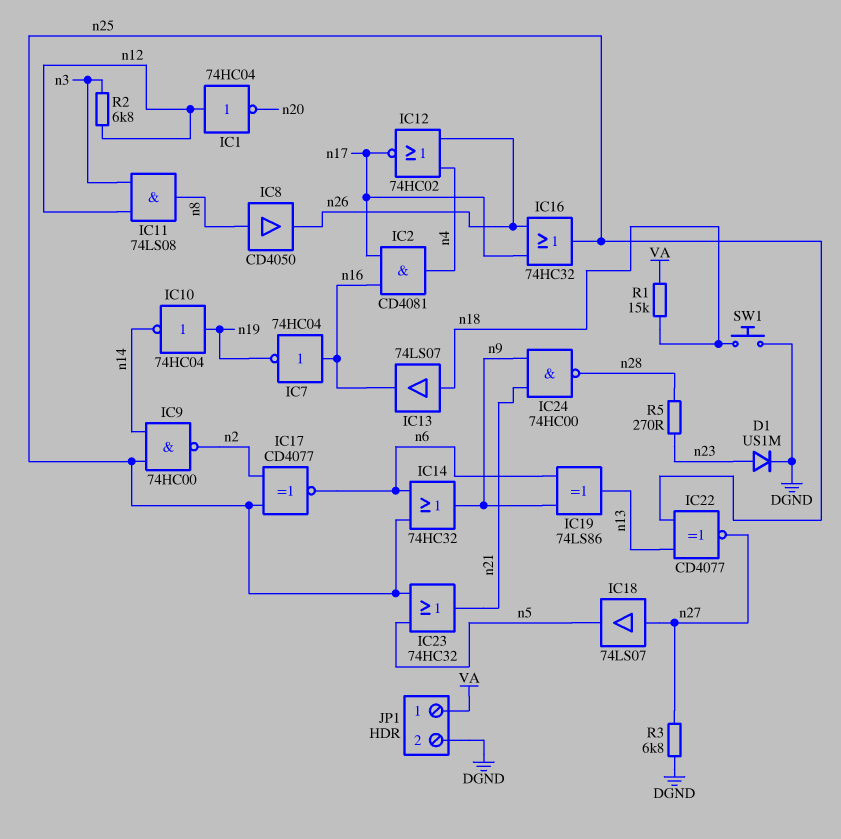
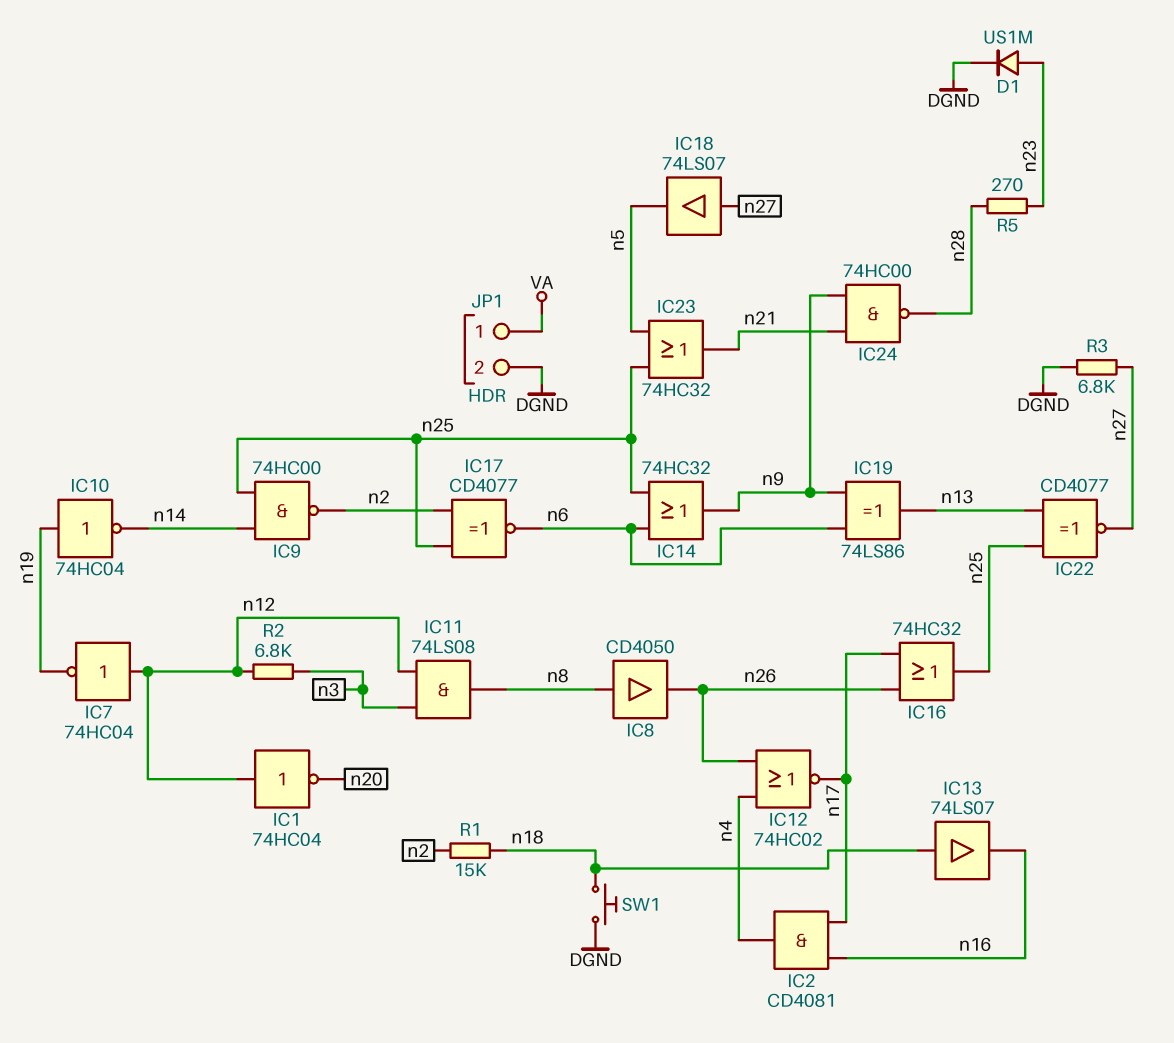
IC7: NOT 74HC04 (in n16, out n19) -> NOT 74HC04 (in n12, out n19)
R1: 15k (VA, n18) -> 15k (n2, n18)

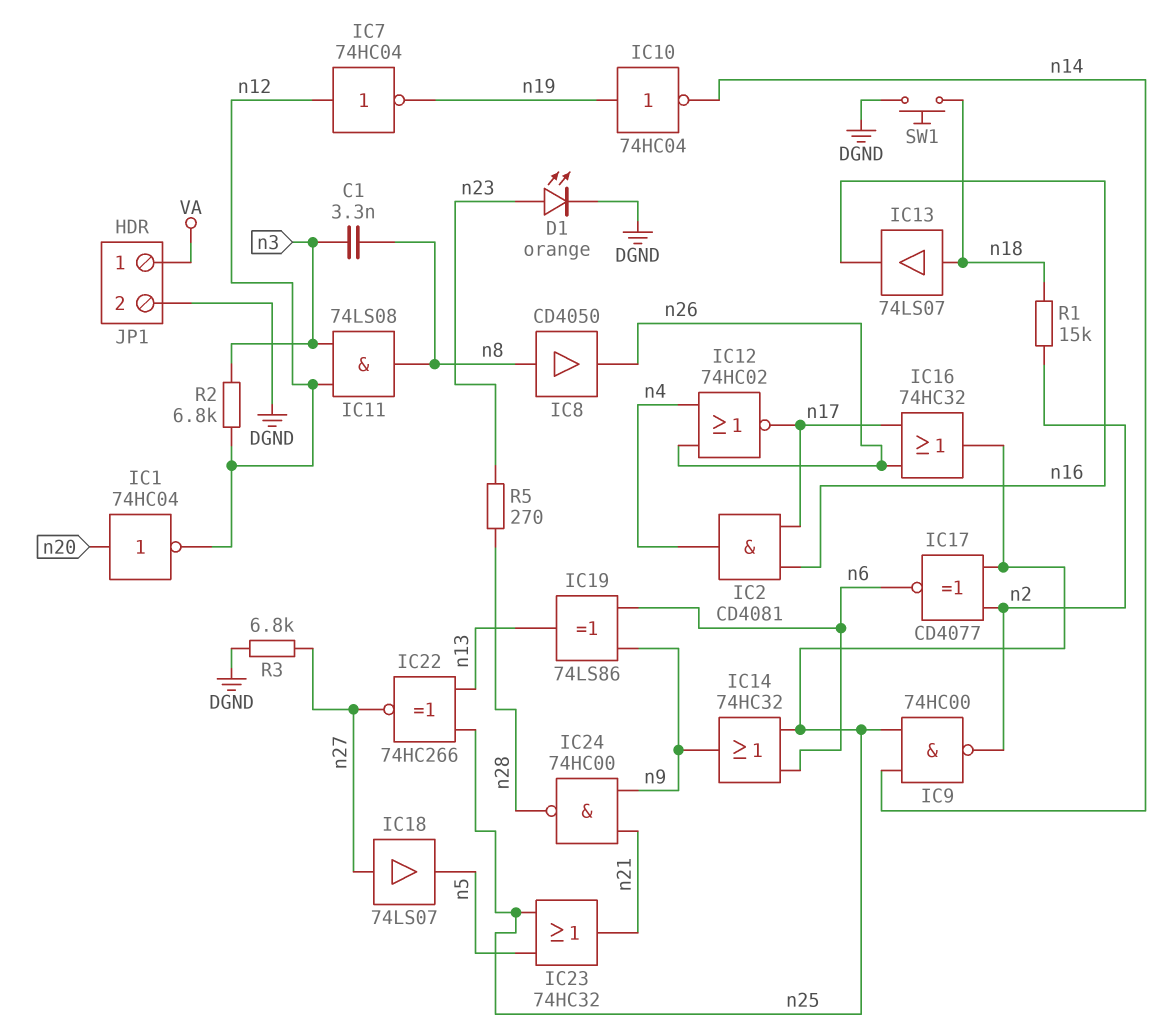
C1: none -> 3.3nF (n3, n8)
D1: diode US1M (A n23, K DGND) -> LED orange (A n23, K DGND)
IC1: NOT 74HC04 (in n12, out n20) -> NOT 74HC04 (in n20, out n12)
IC22: XNOR CD4077 (in n13, in n25, out n27) -> XNOR 74HC266 (in n13, in n25, out n27)

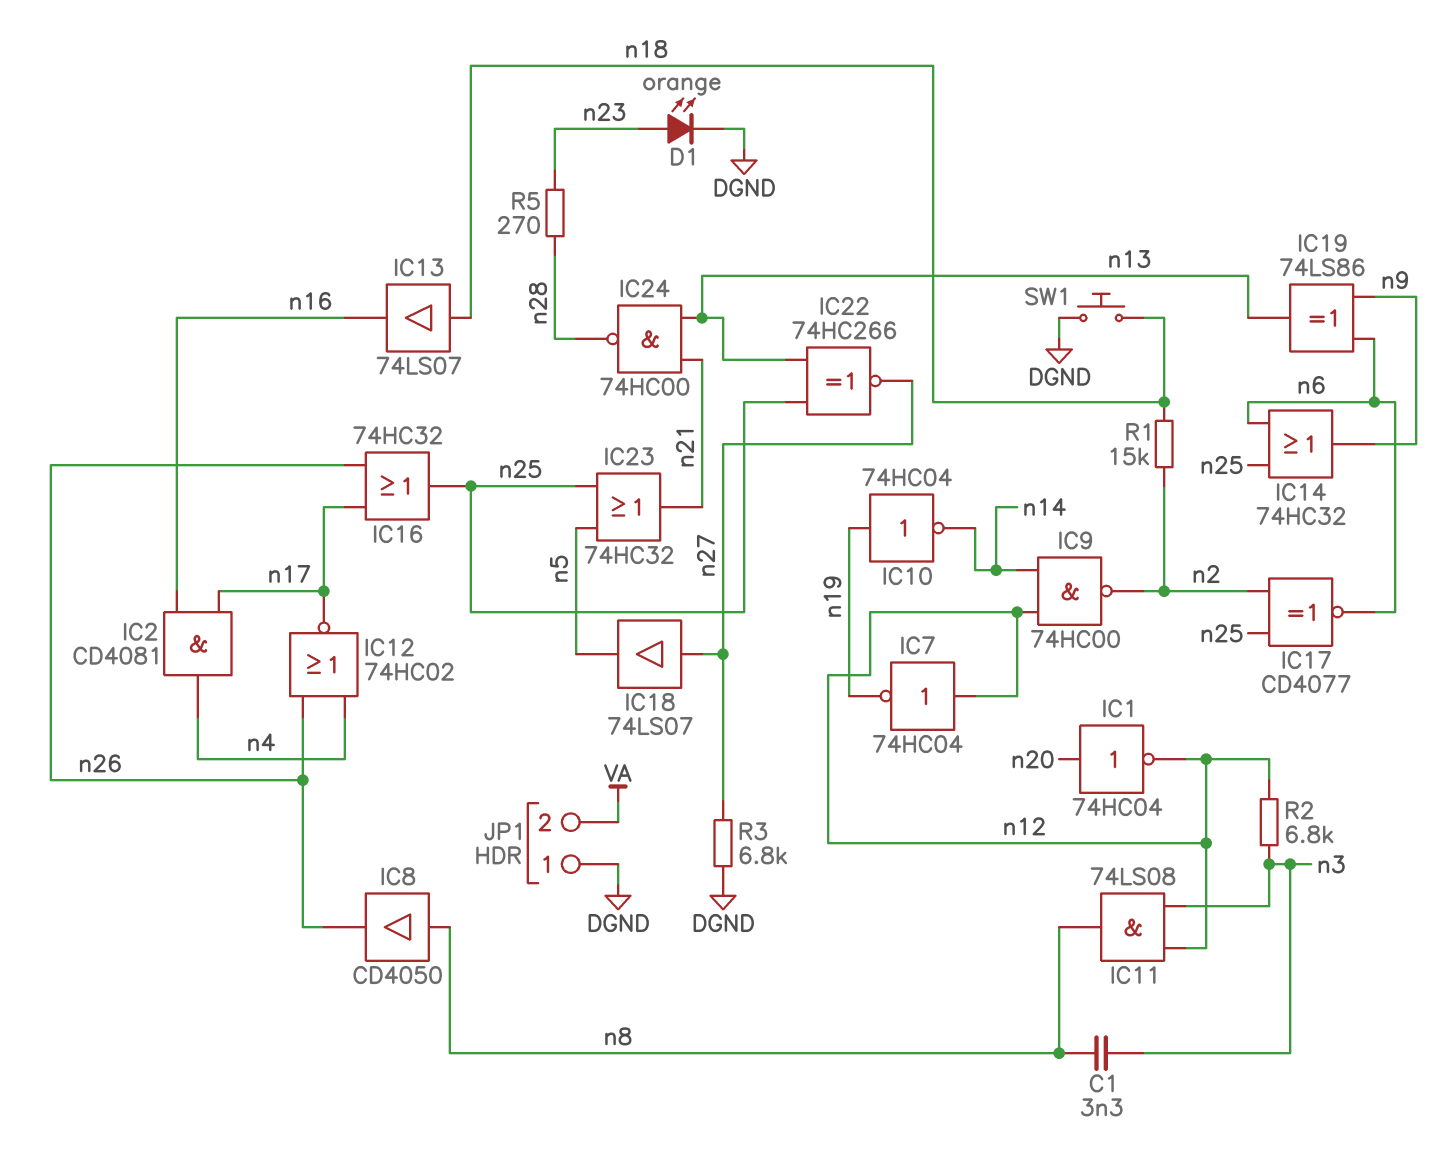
IC9: NAND 74HC00 (in n14, in n25, out n2) -> NAND 74HC00 (in n12, in n14, out n2)
IC24: NAND 74HC00 (in n9, in n21, out n28) -> NAND 74HC00 (in n13, in n21, out n28)
JP1 pin 1: VA -> DGND
JP1 pin 2: DGND -> VA

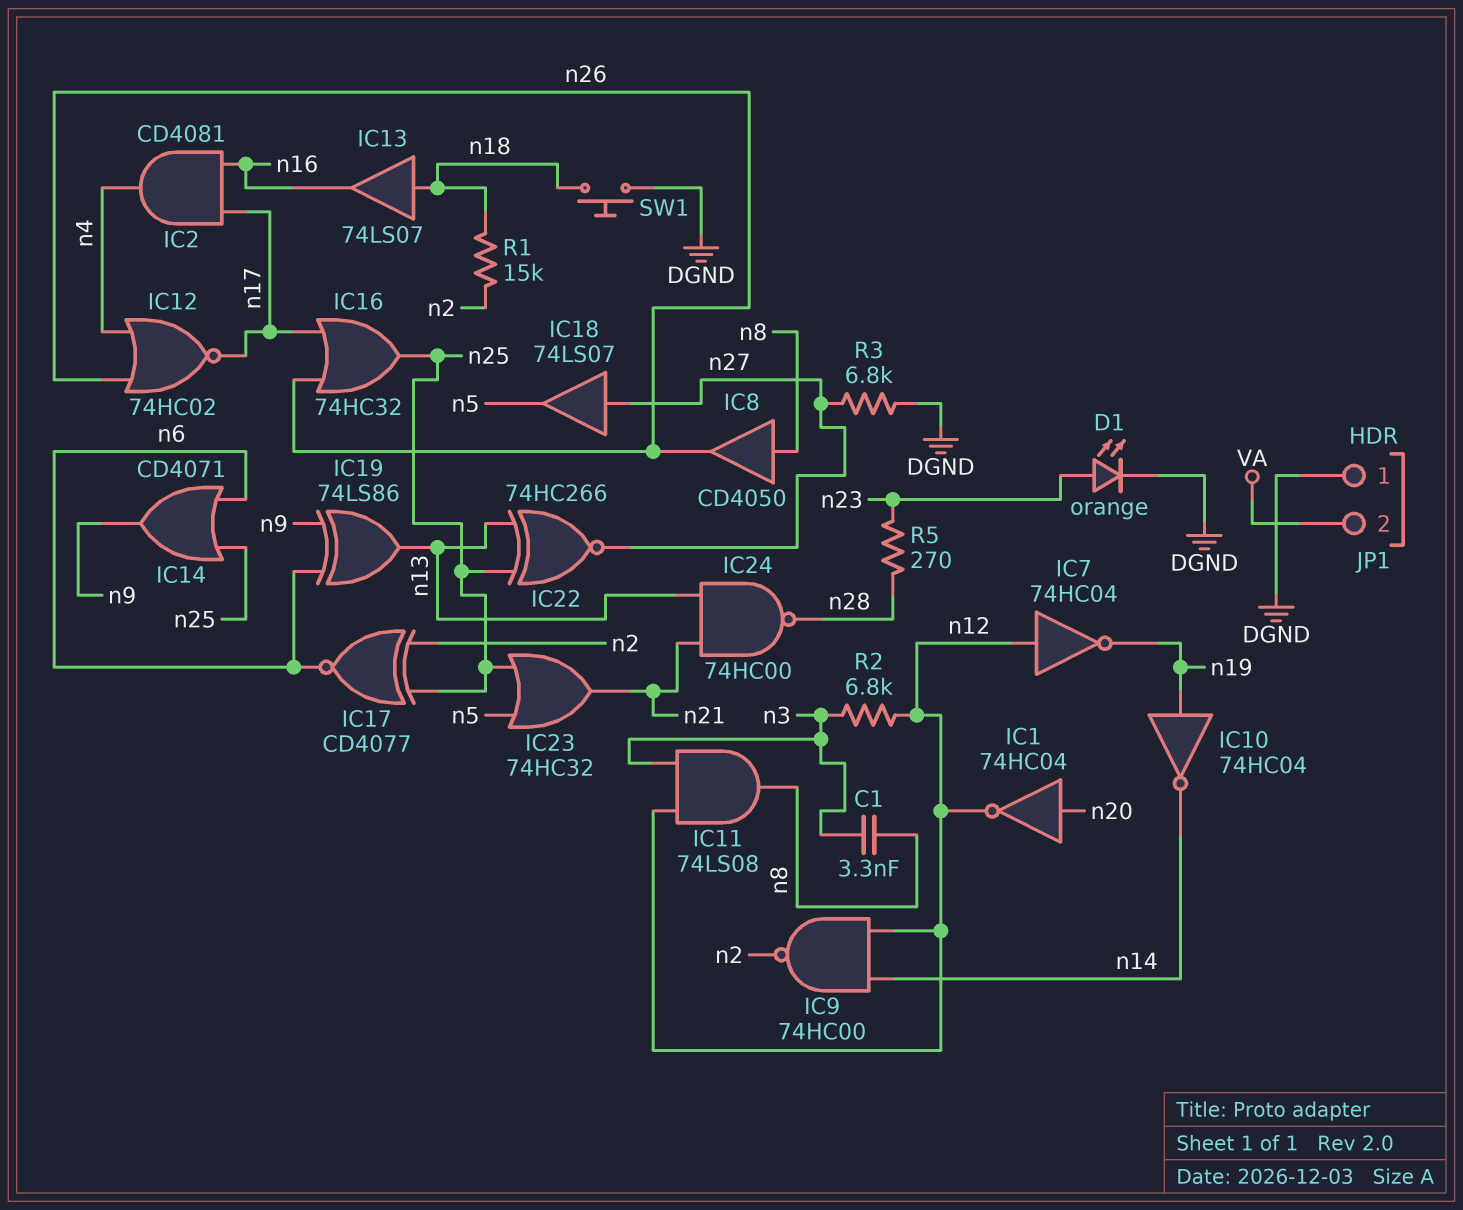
IC14: OR 74HC32 (in n6, in n25, out n9) -> OR CD4071 (in n6, in n25, out n9)

